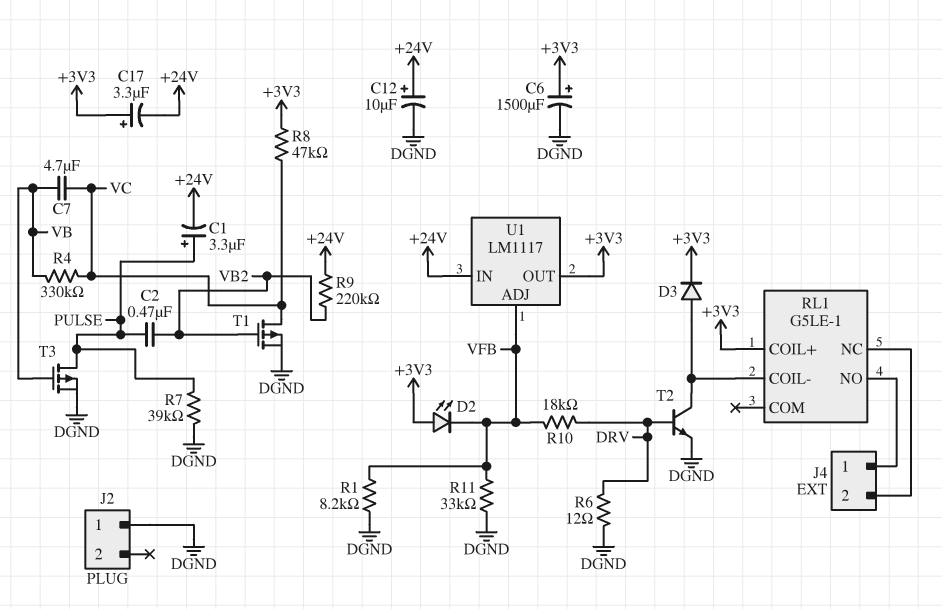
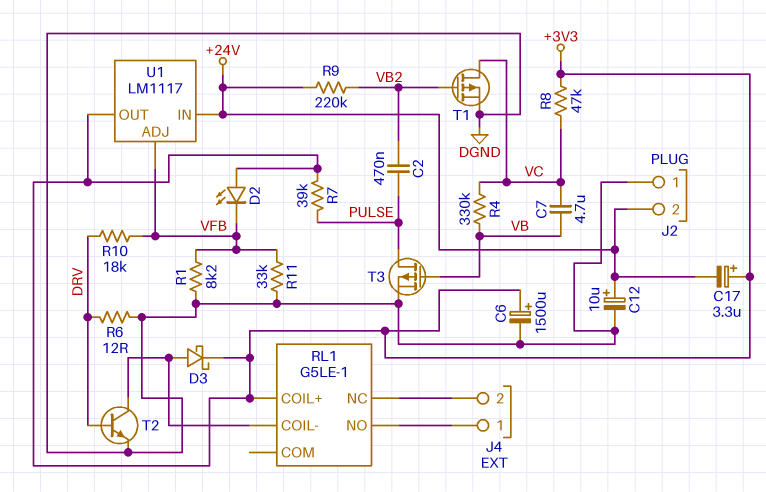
C1: 3.3uF (plus PULSE, minus +24V) -> none
D3: diode (A RL1/COIL-, K +3V3) -> schottky (A RL1/COIL-, K +3V3)
J2 pin 2: none -> +24V
R7: 39k (DGND, PULSE) -> 39k (+3V3, PULSE)

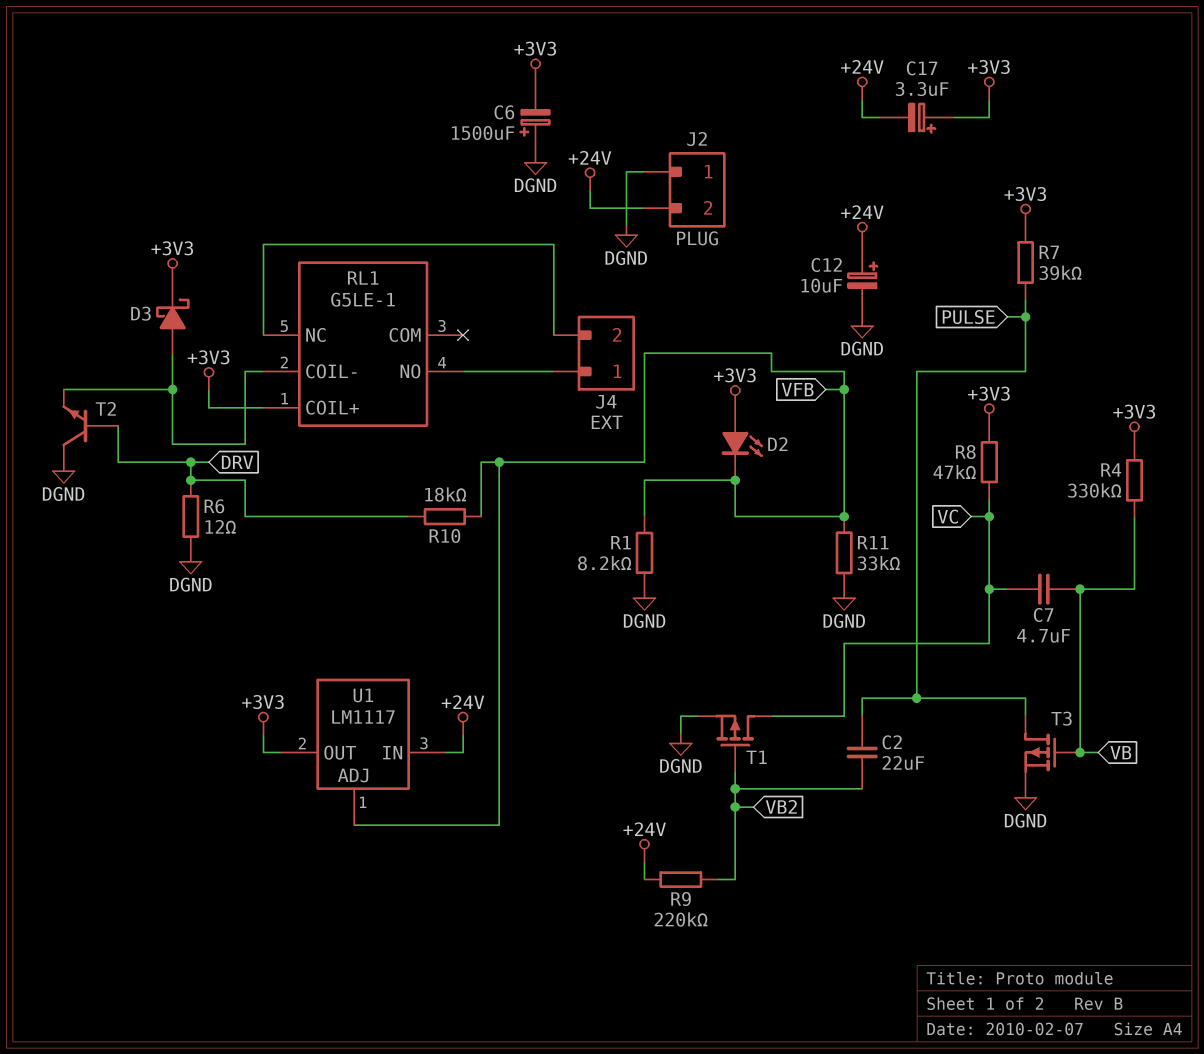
C2: 470nF (PULSE, VB2) -> 22uF (PULSE, VB2)
C6: 1500uF (plus +3V3, minus DGND) -> 1500uF (plus DGND, minus +3V3)
R4: 330k (VB, VC) -> 330k (+3V3, VB)
T2: NPN (B DRV, C RL1/COIL-, E DGND) -> NPN (B DRV, C DGND, E RL1/COIL-)

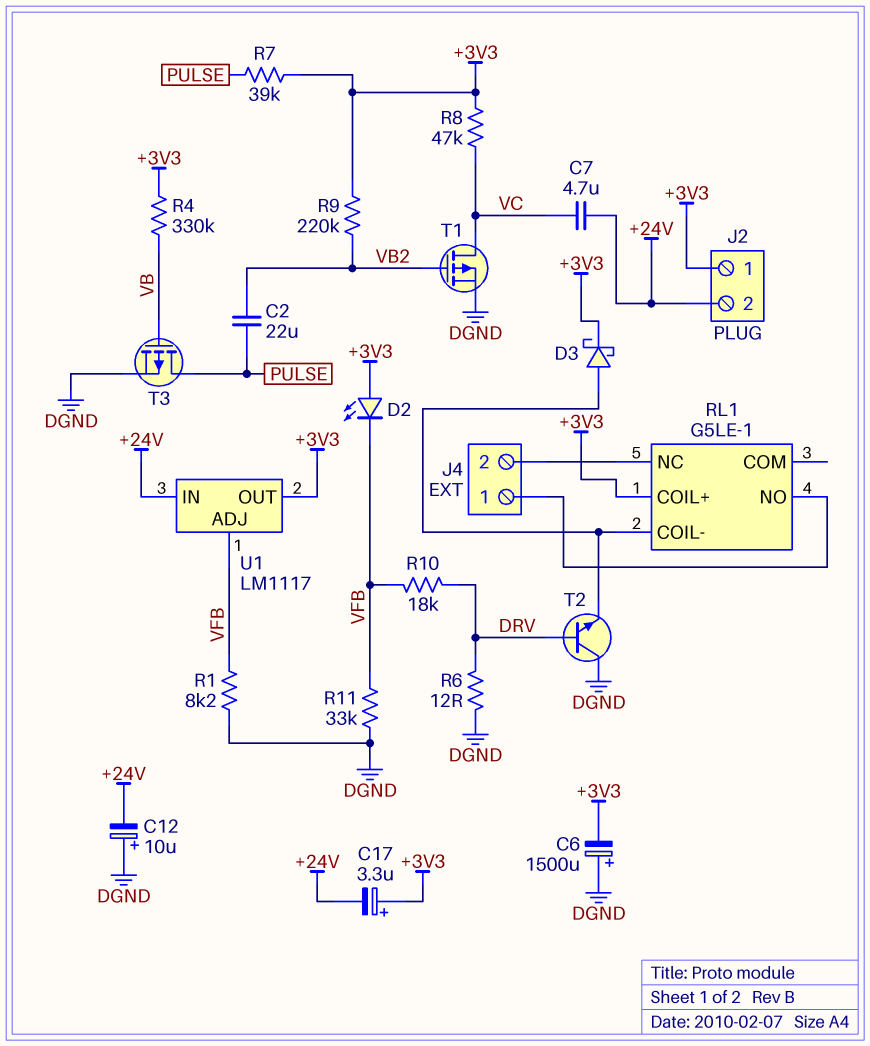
C7: 4.7uF (VB, VC) -> 4.7uF (+24V, VC)
C12: 10uF (plus +24V, minus DGND) -> 10uF (plus DGND, minus +24V)
J2 pin 1: DGND -> +3V3
R9: 220k (+24V, VB2) -> 220k (+3V3, VB2)

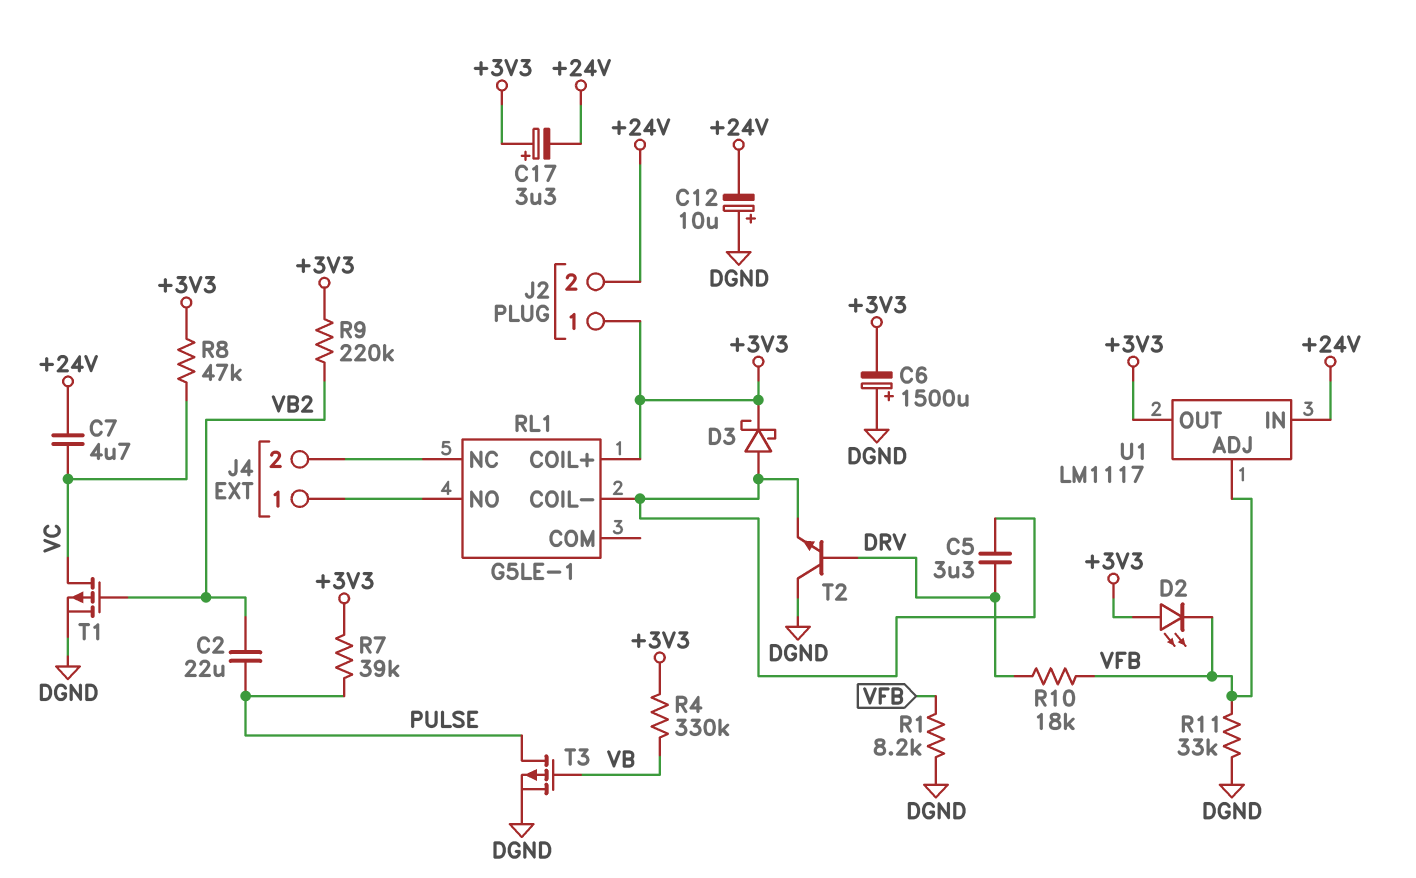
C5: none -> 3.3uF (DRV, RL1/COIL-)
R6: 12 (DGND, DRV) -> none

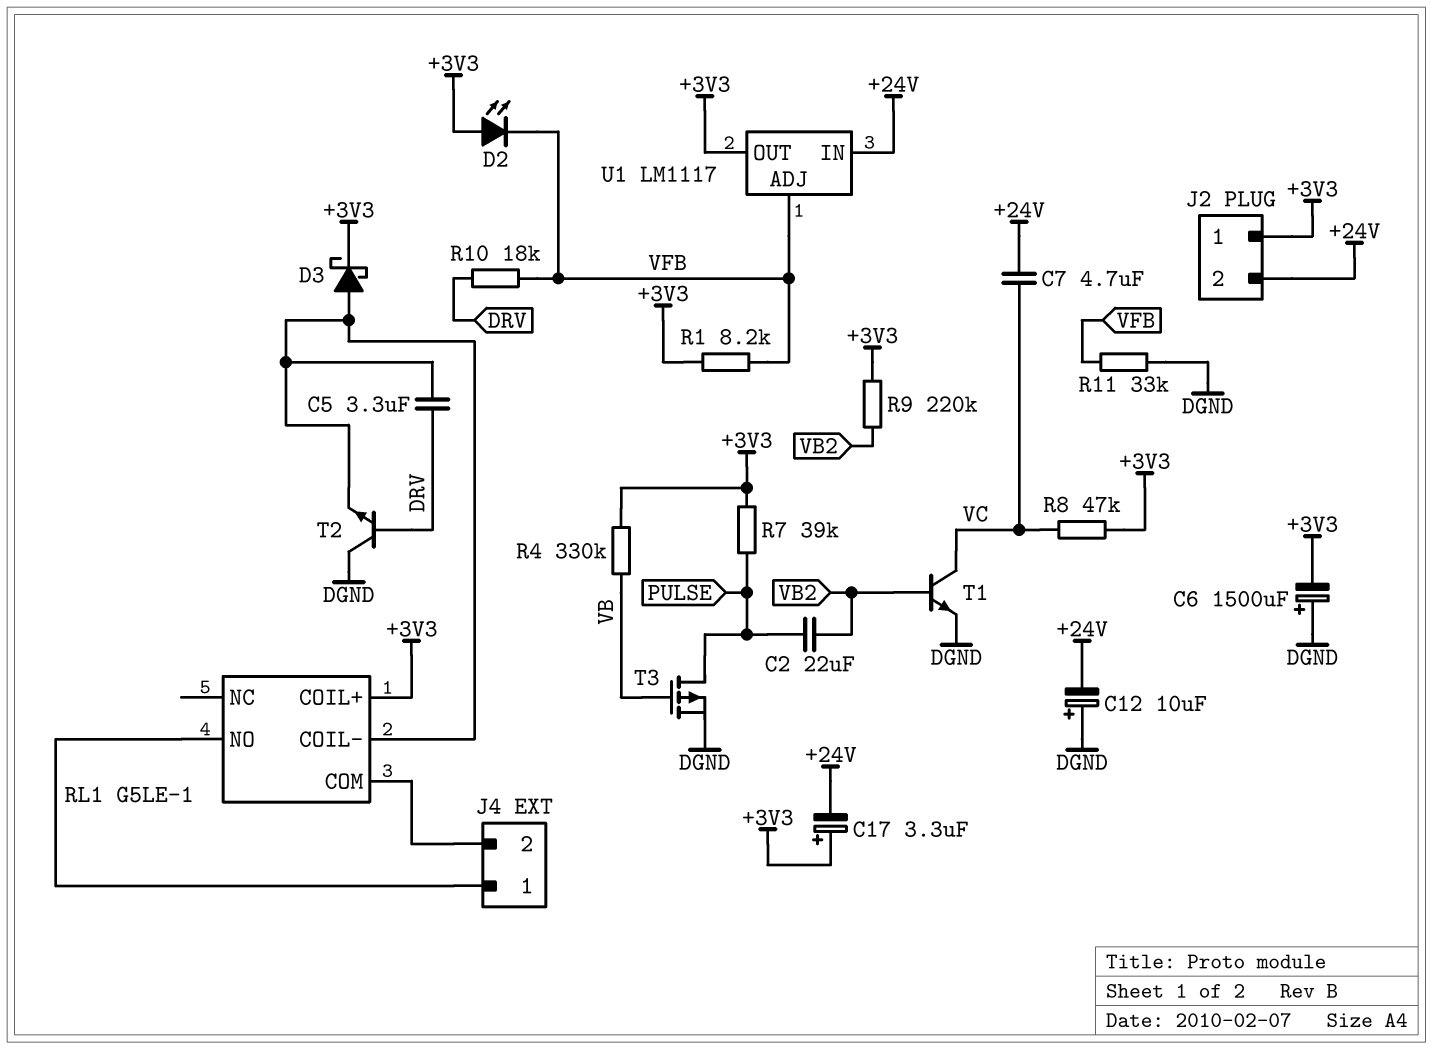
R1: 8.2k (DGND, VFB) -> 8.2k (+3V3, VFB)
RL1 pin COM: none -> J4/2
RL1 pin NC: J4/2 -> none
T1: PMOS (G VB2, D VC, S DGND) -> NPN (B VB2, C VC, E DGND)

